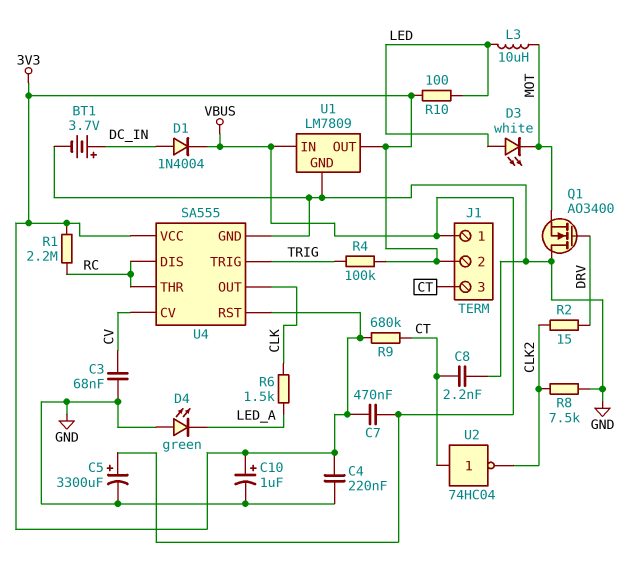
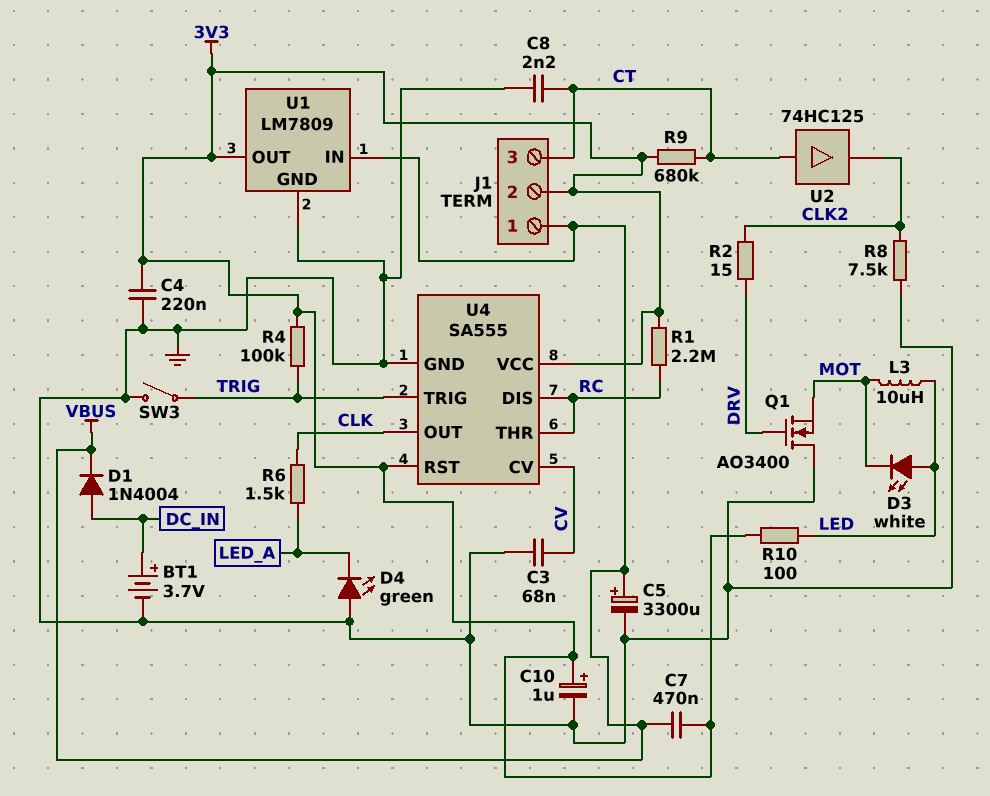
SW3: none -> switch (GND, TRIG)
U2: NOT 74HC04 (in CT, out CLK2) -> buffer 74HC125 (in CT, out CLK2)

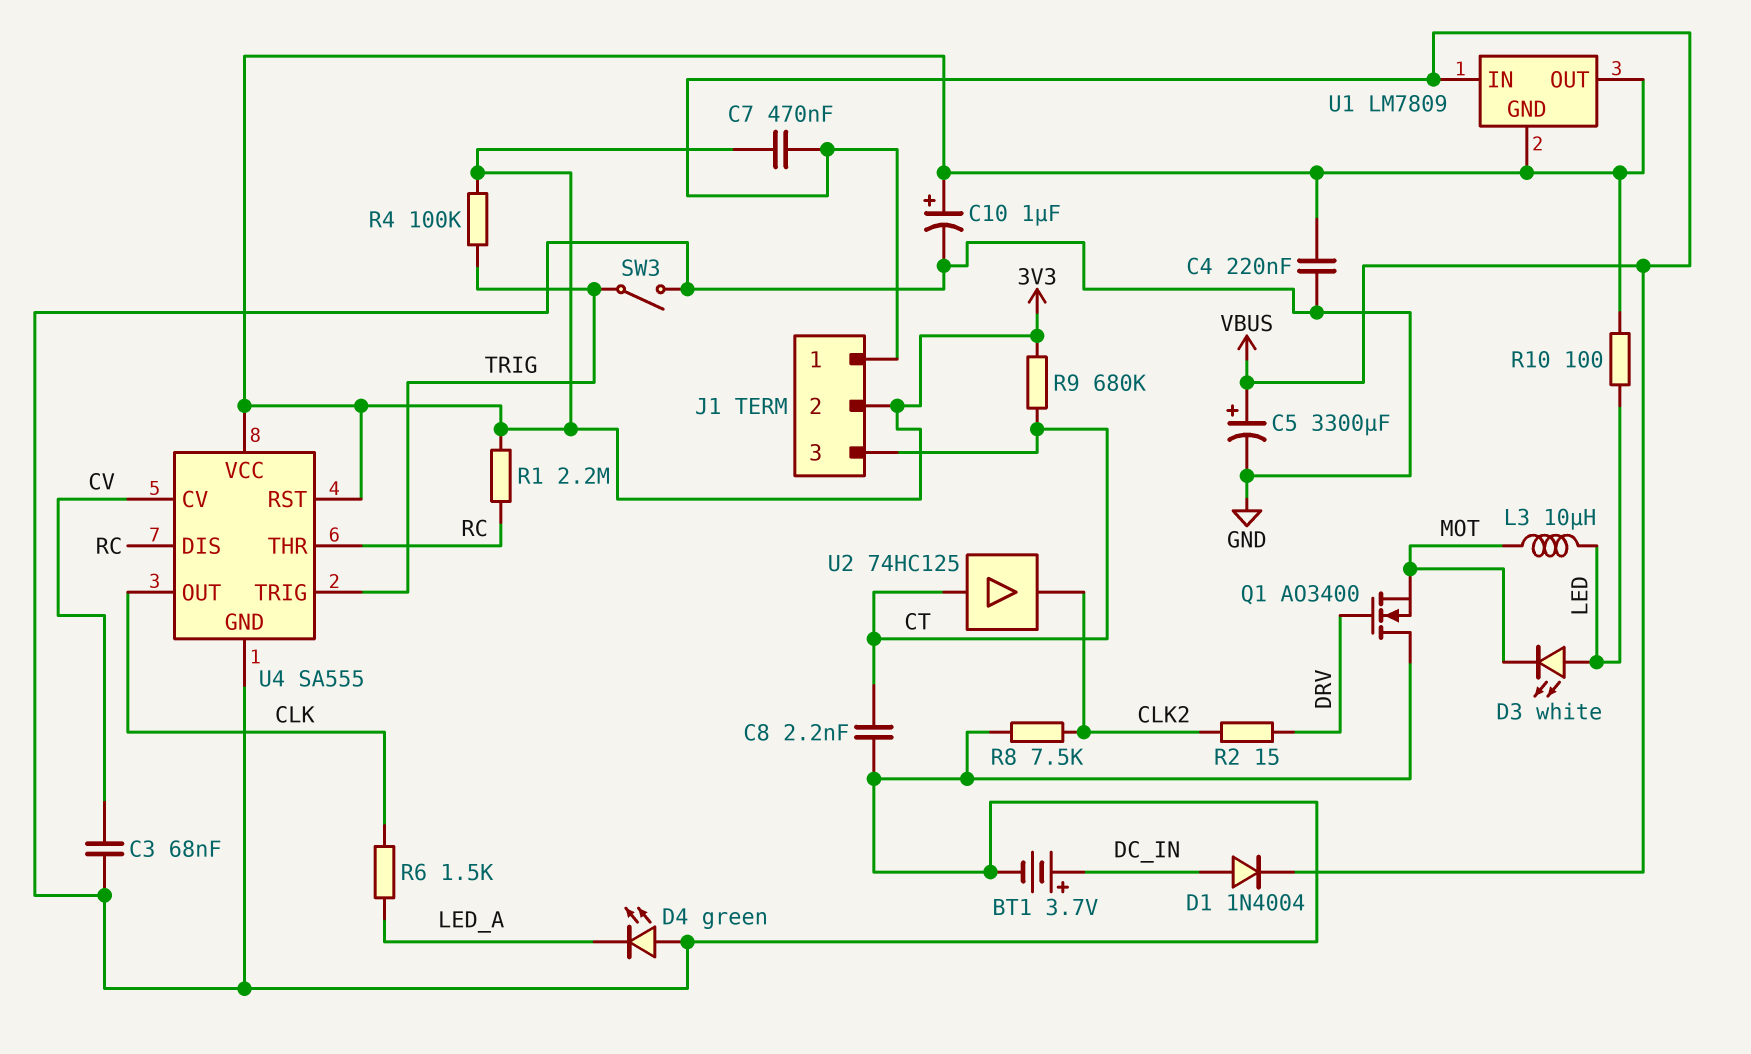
U1 pin GND: GND -> 3V3

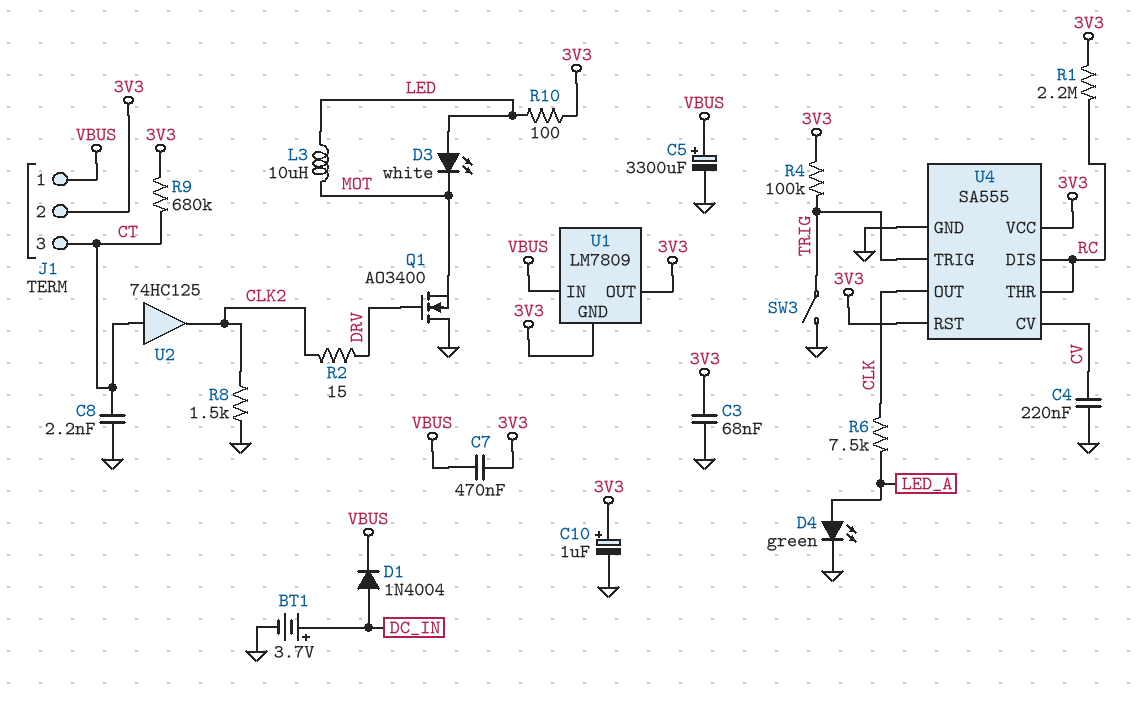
C3: 68nF (CV, GND) -> 68nF (3V3, GND)
C4: 220nF (3V3, GND) -> 220nF (CV, GND)
D4: LED green (A GND, K LED_A) -> LED green (A LED_A, K GND)
R6: 1.5k (CLK, LED_A) -> 7.5k (CLK, LED_A)
R8: 7.5k (CLK2, GND) -> 1.5k (CLK2, GND)

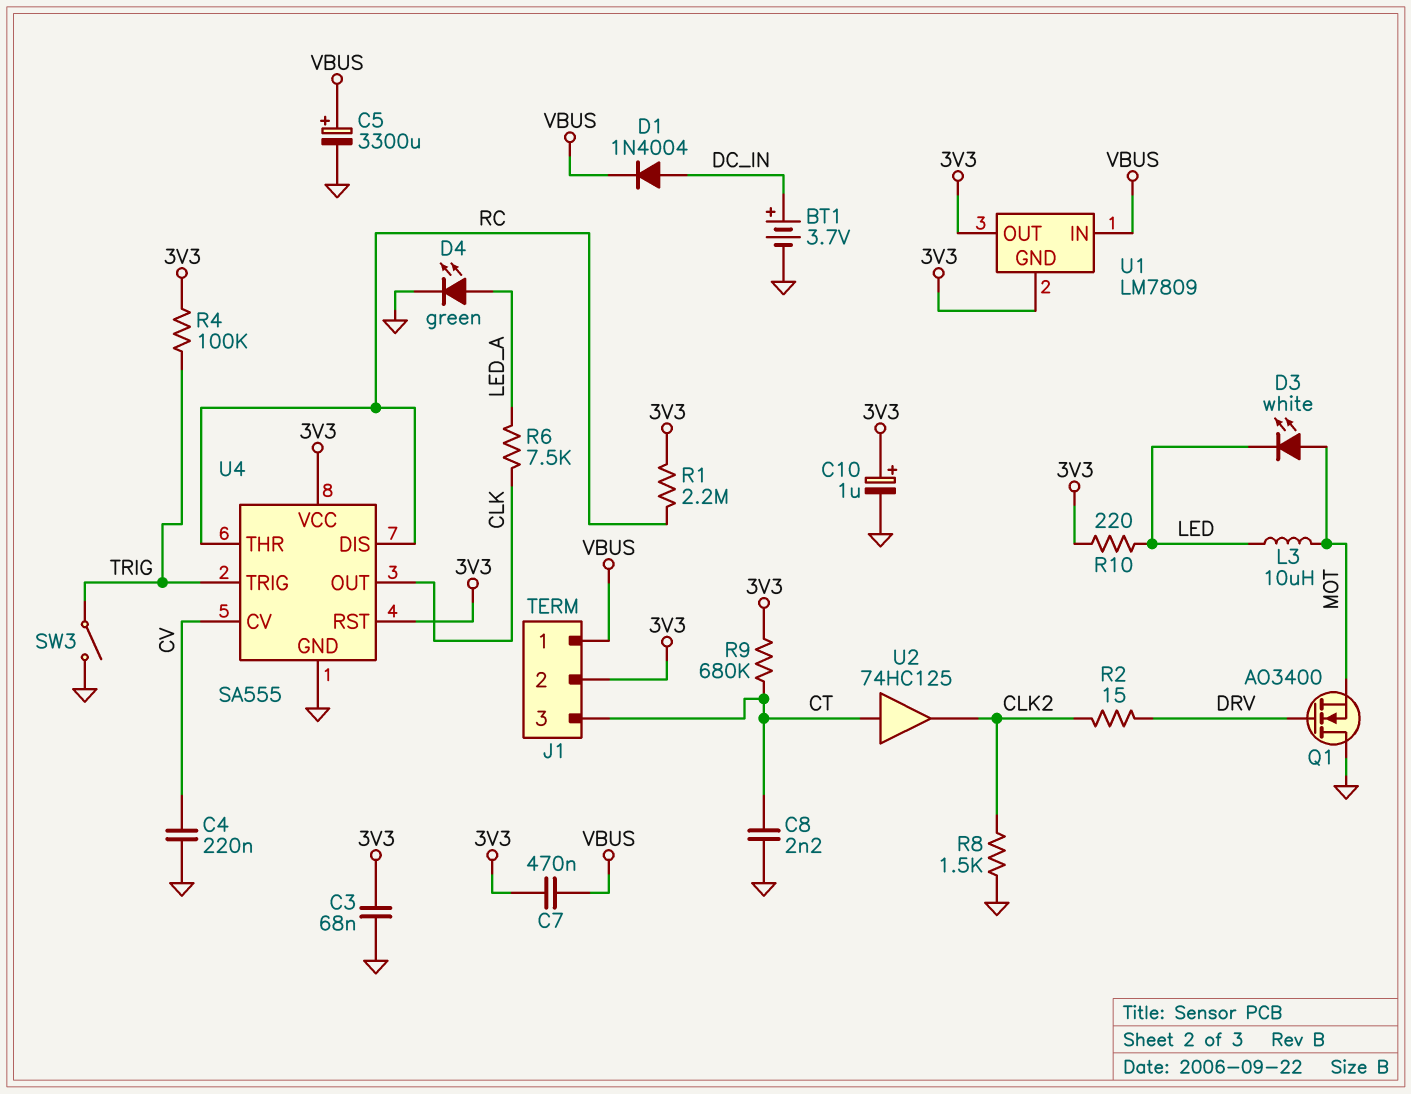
D3: LED white (A LED, K MOT) -> LED white (A MOT, K LED)
R10: 100 (3V3, LED) -> 220 (3V3, LED)

